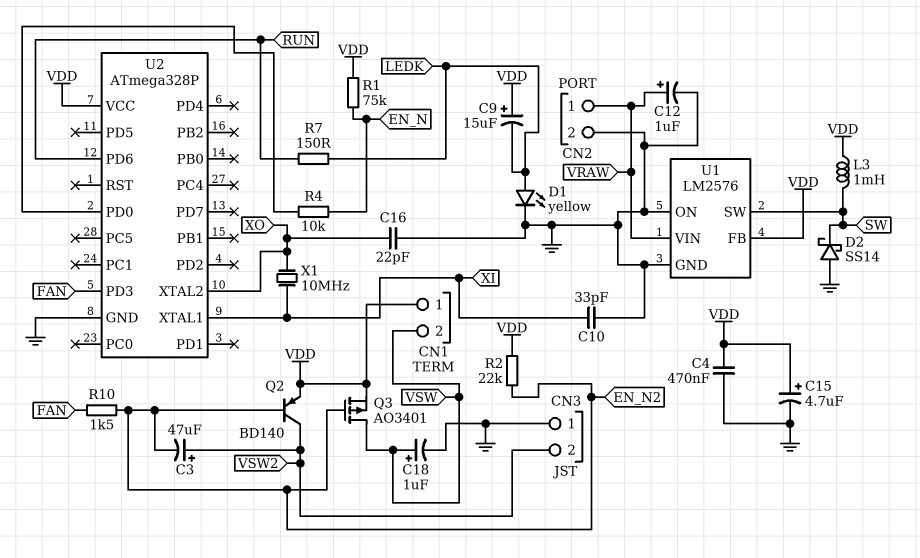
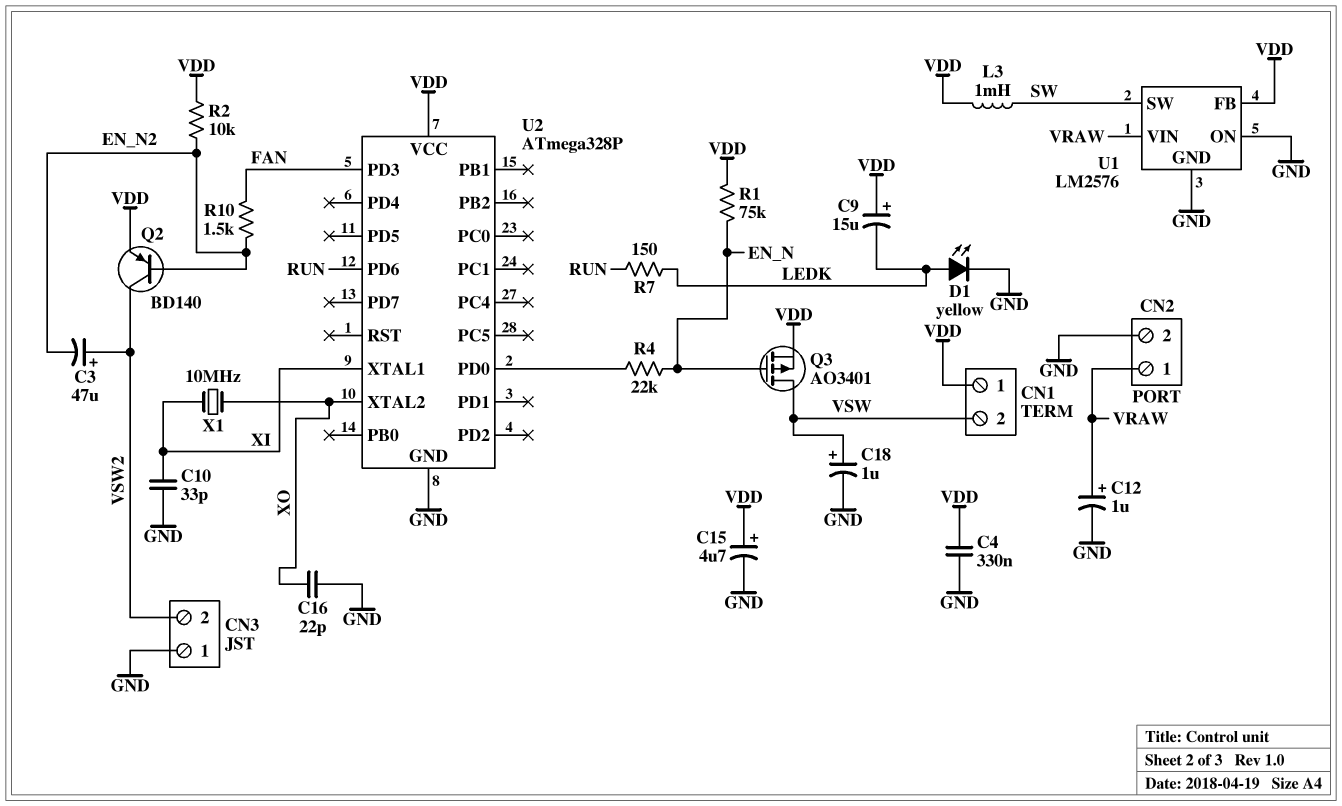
C4: 470nF (GND, VDD) -> 330nF (GND, VDD)
D2: schottky SS14 (A GND, K SW) -> none
Q3: PMOS AO3401 (G EN_N2, D VSW, S VDD) -> PMOS AO3401 (G EN_N, D VSW, S VDD)
R2: 22k (EN_N2, VDD) -> 10k (EN_N2, VDD)
R4: 10k (EN_N, U2/PD0) -> 22k (EN_N, U2/PD0)

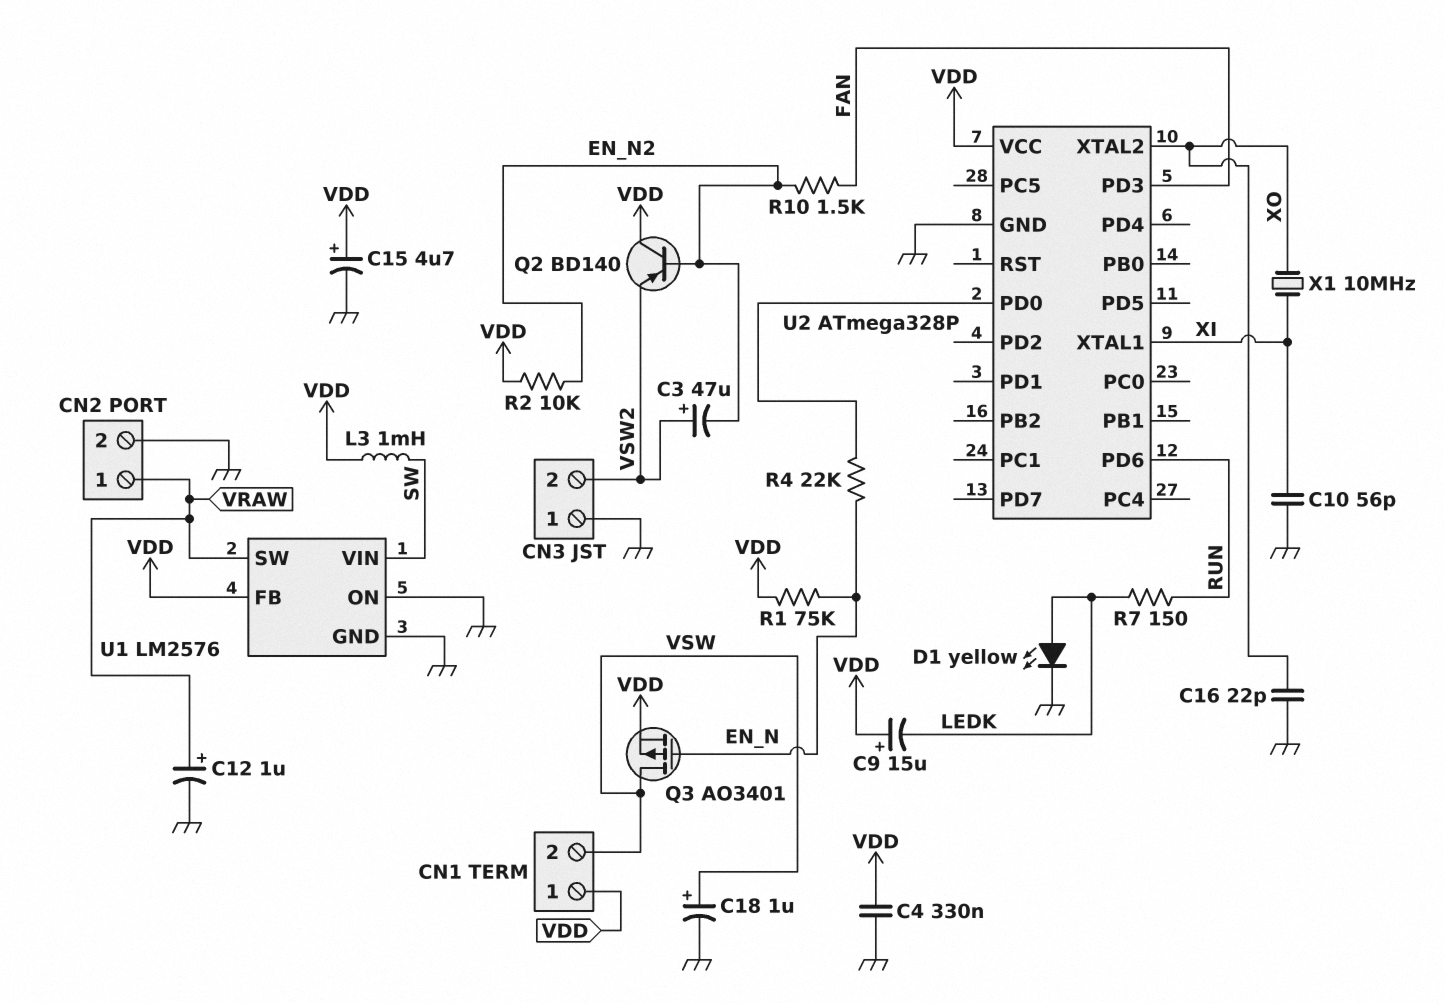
C10: 33pF (GND, XI) -> 56pF (GND, XI)
Q2: PNP BD140 (B EN_N2, C VSW2, E VDD) -> PNP BD140 (B EN_N2, C VDD, E VSW2)
U1 pin SW: SW -> VRAW
U1 pin VIN: VRAW -> SW

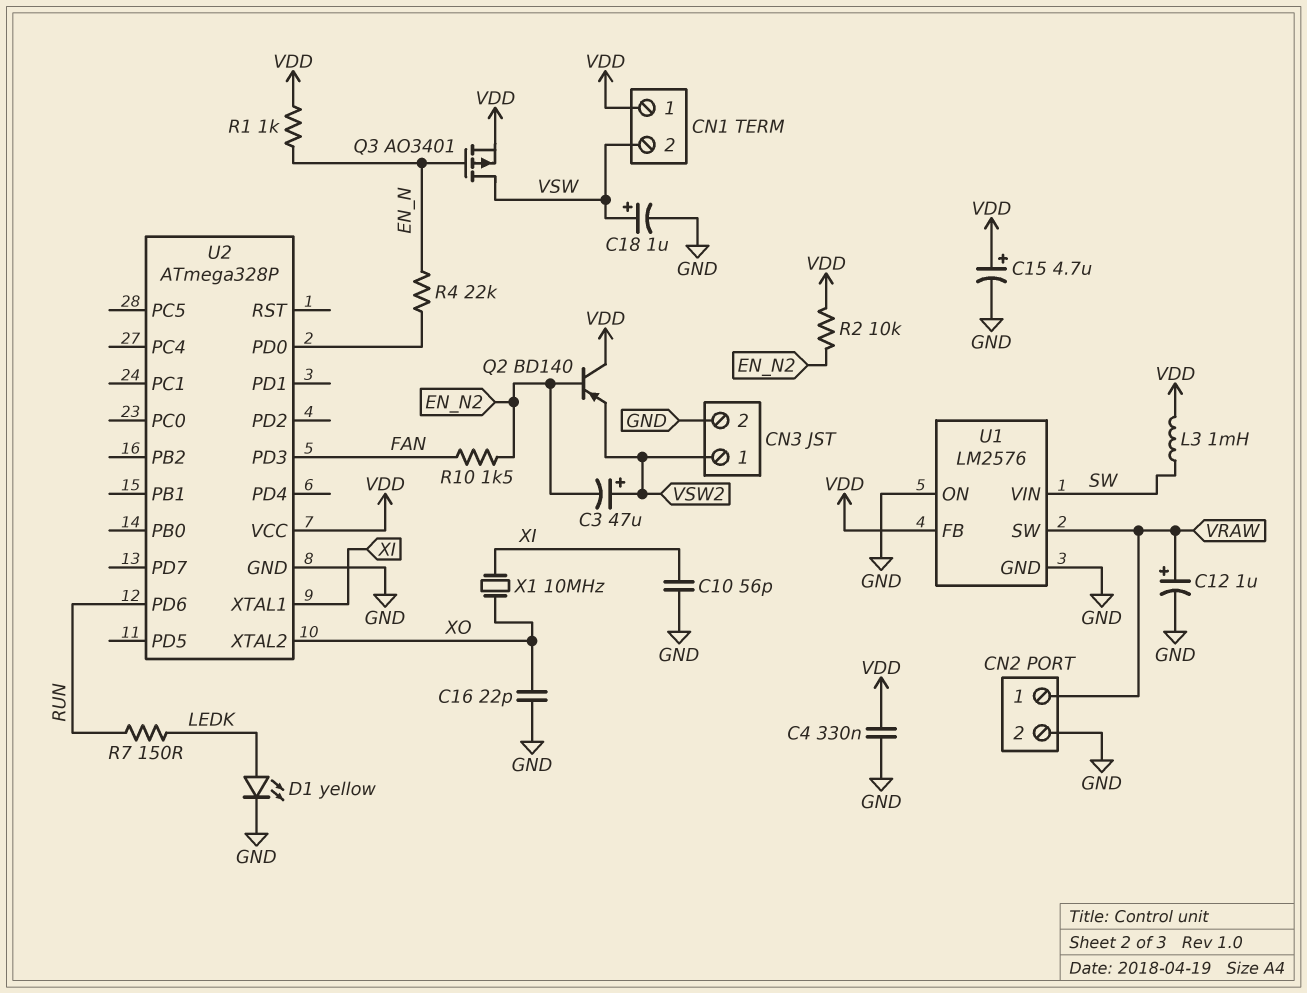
C9: 15uF (plus VDD, minus LEDK) -> none
CN3 pin 1: GND -> VSW2
CN3 pin 2: VSW2 -> GND
R1: 75k (EN_N, VDD) -> 1k (EN_N, VDD)

